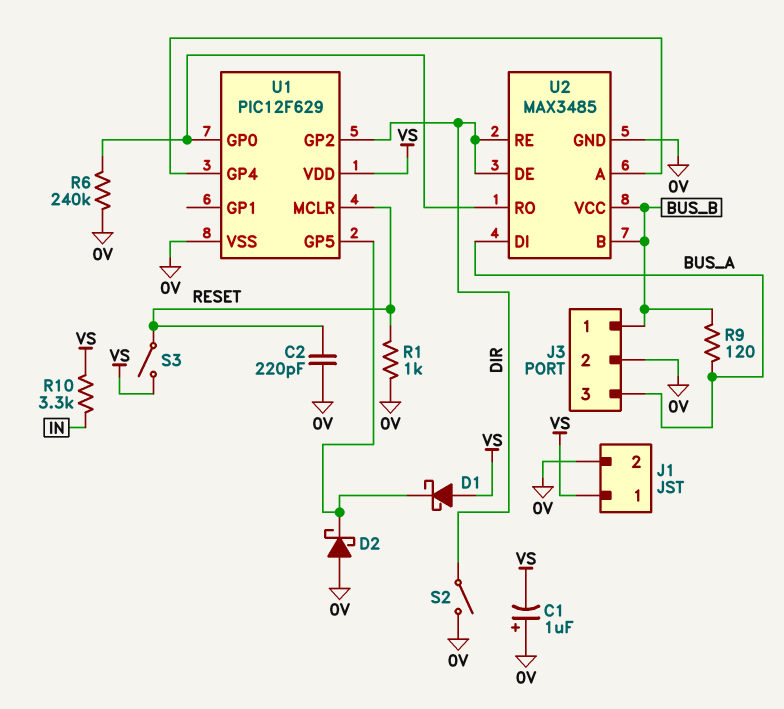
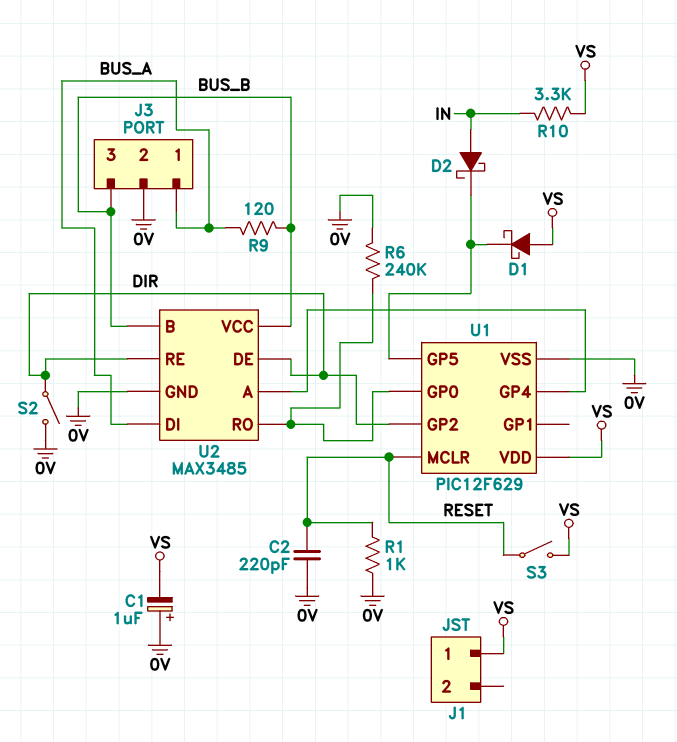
D2: schottky (A 0V, K U1/GP5) -> schottky (A IN, K U1/GP5)
J1 pin 2: 0V -> none
J3 pin 1: BUS_B -> BUS_A
J3 pin 3: BUS_A -> BUS_B

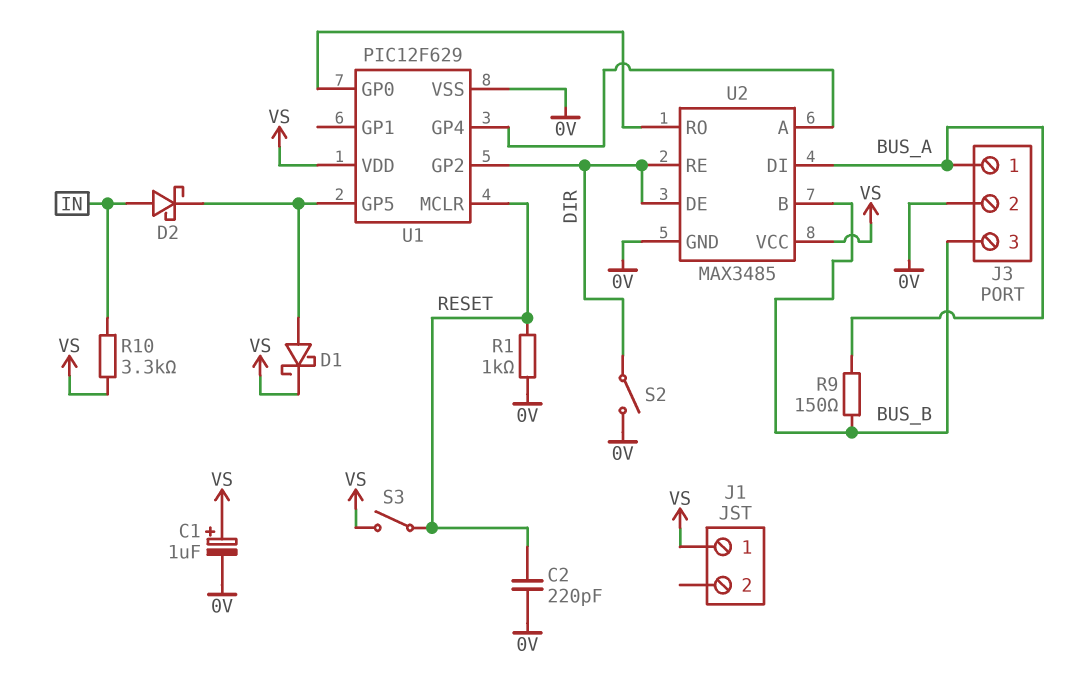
C1: 1uF (plus 0V, minus VS) -> 1uF (plus VS, minus 0V)
D1: schottky (A VS, K U1/GP5) -> schottky (A U1/GP5, K VS)
R6: 240k (0V, U1/GP0) -> none
R9: 120 (BUS_A, BUS_B) -> 150 (BUS_A, BUS_B)
U2 pin VCC: BUS_B -> VS

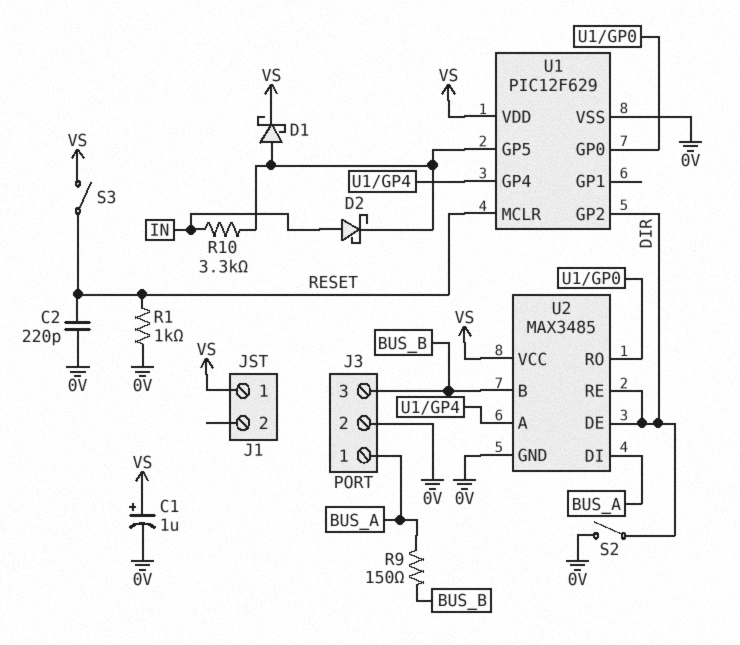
R10: 3.3k (IN, VS) -> 3.3k (IN, U1/GP5)

